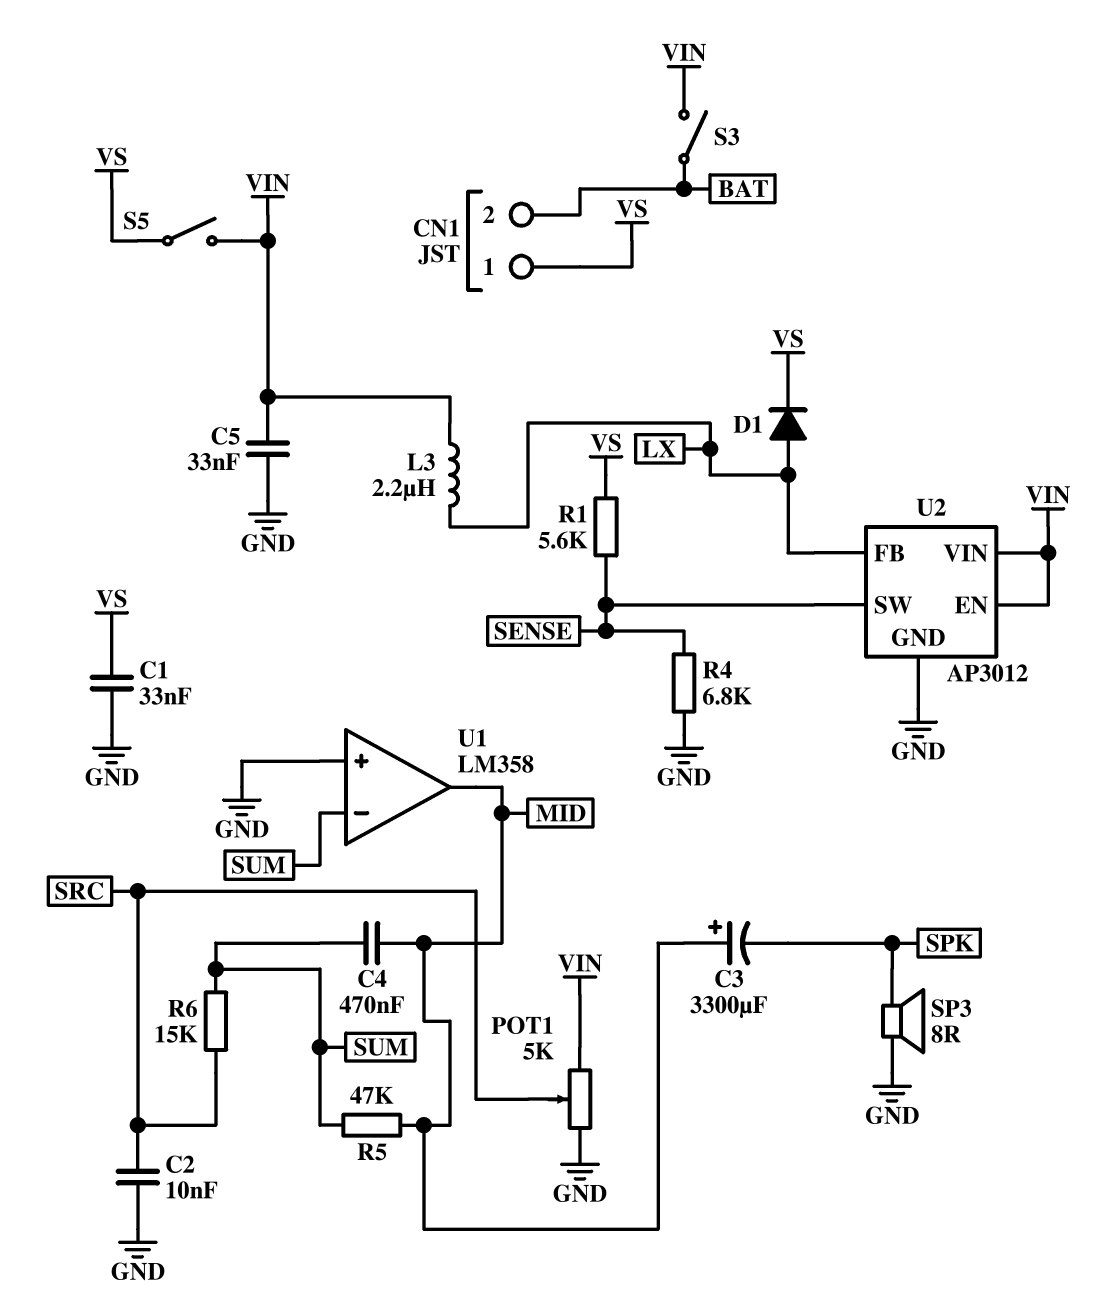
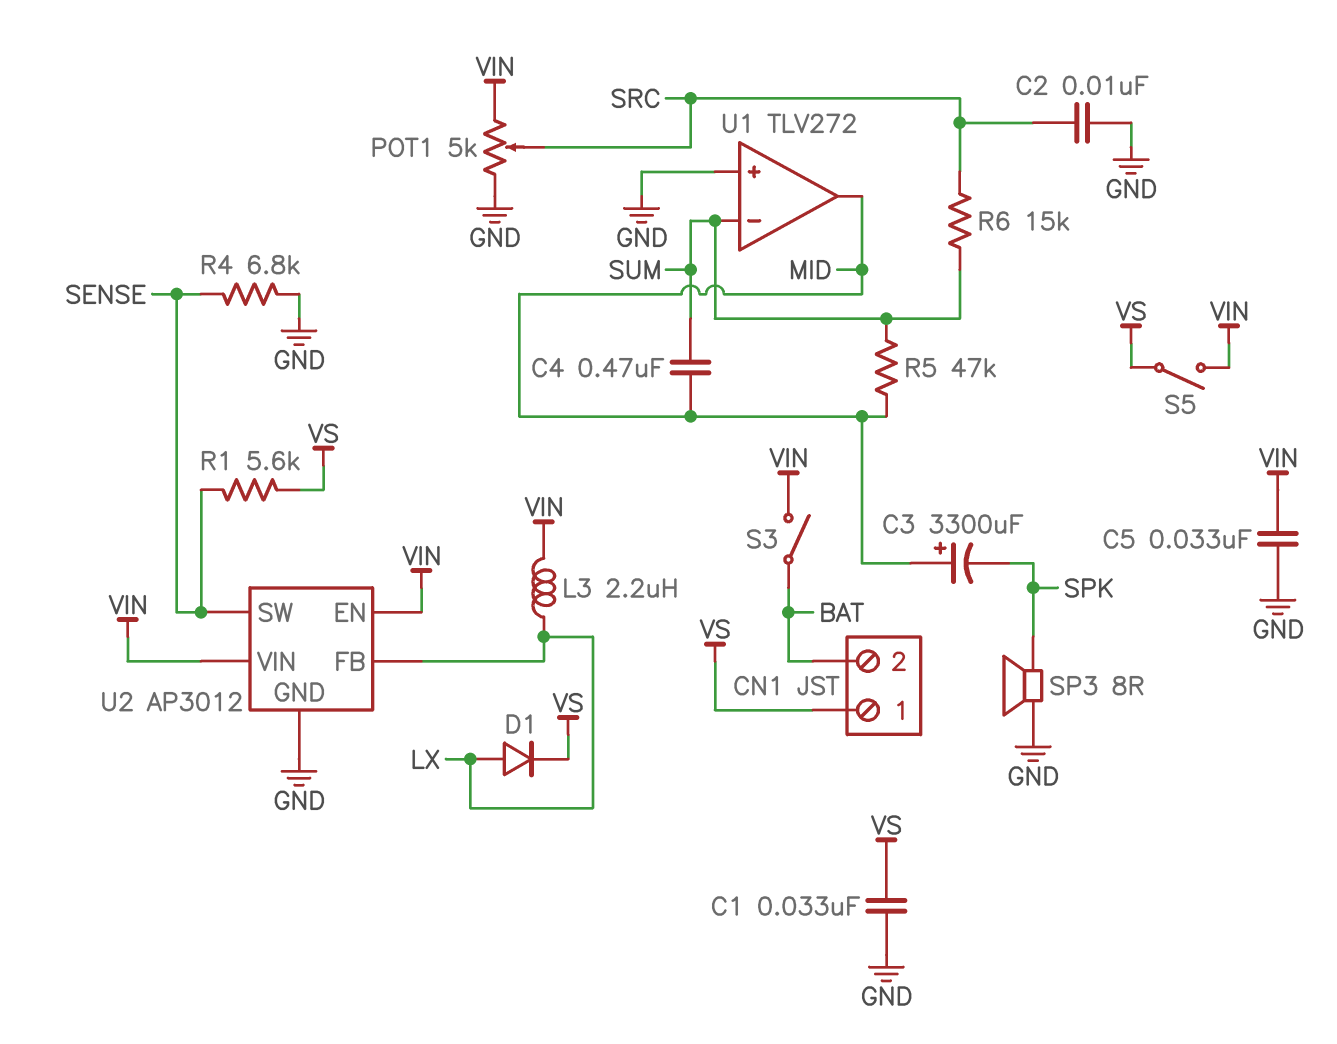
U1: LM358 -> TLV272

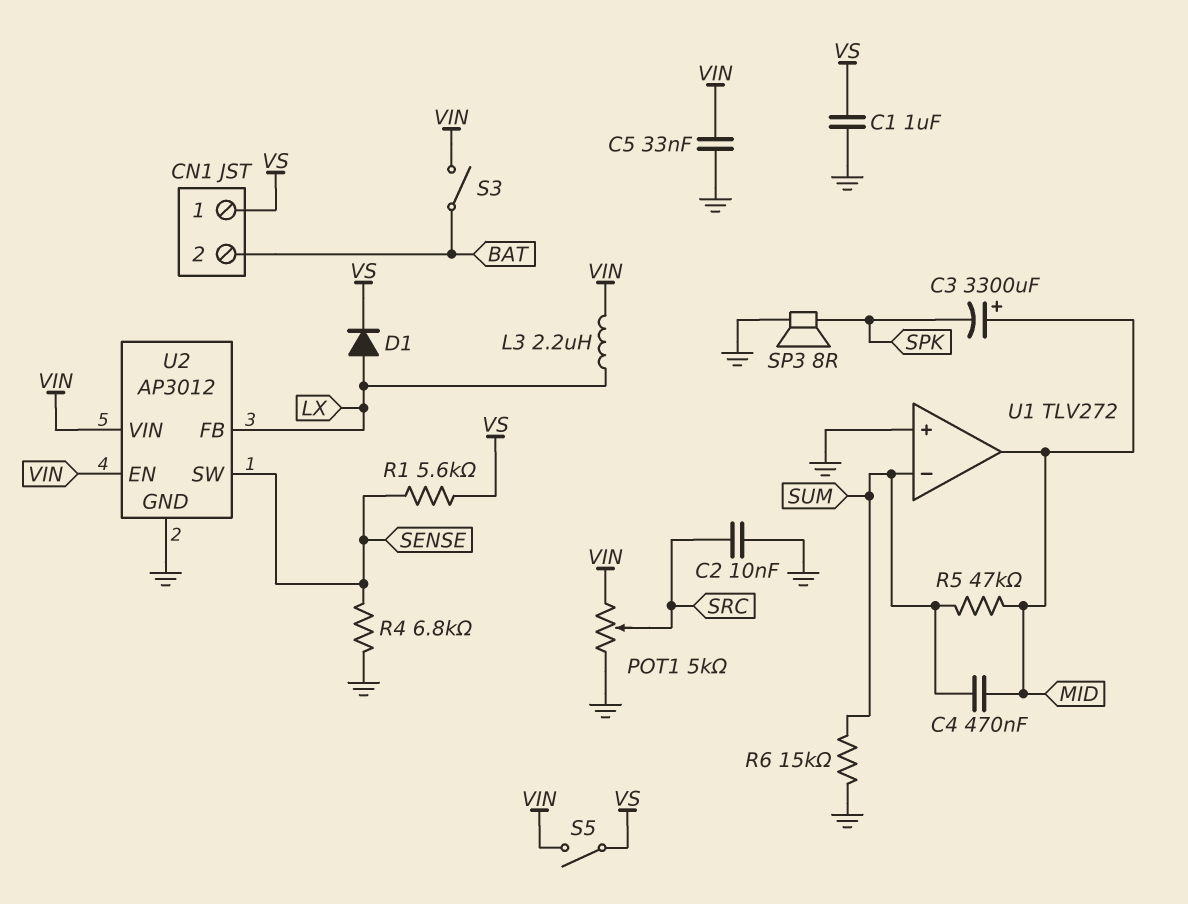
C1: 33nF (GND, VS) -> 1uF (GND, VS)
R6: 15k (SRC, SUM) -> 15k (GND, SUM)

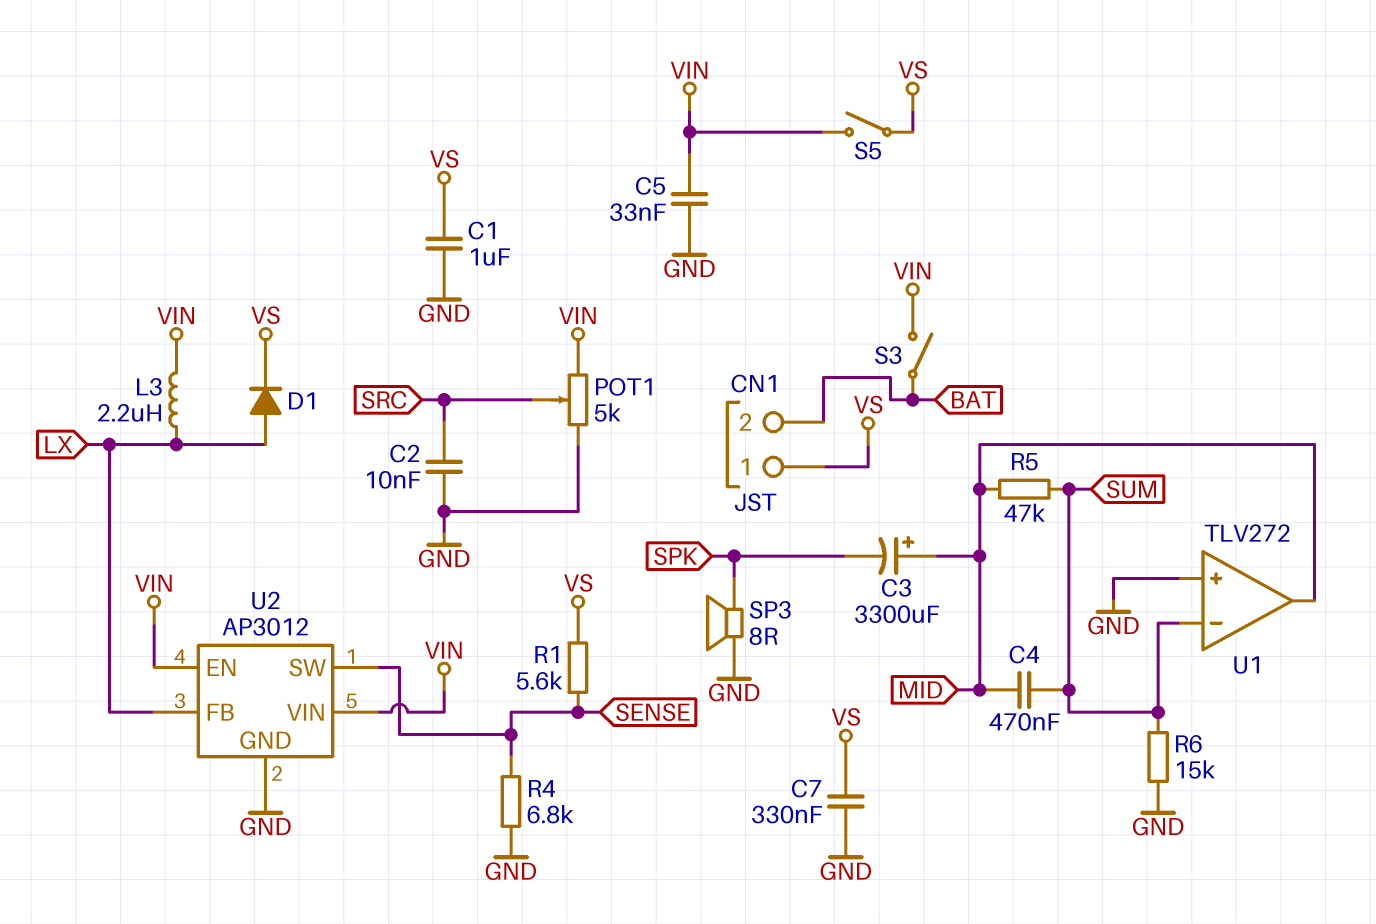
C7: none -> 330nF (GND, VS)

